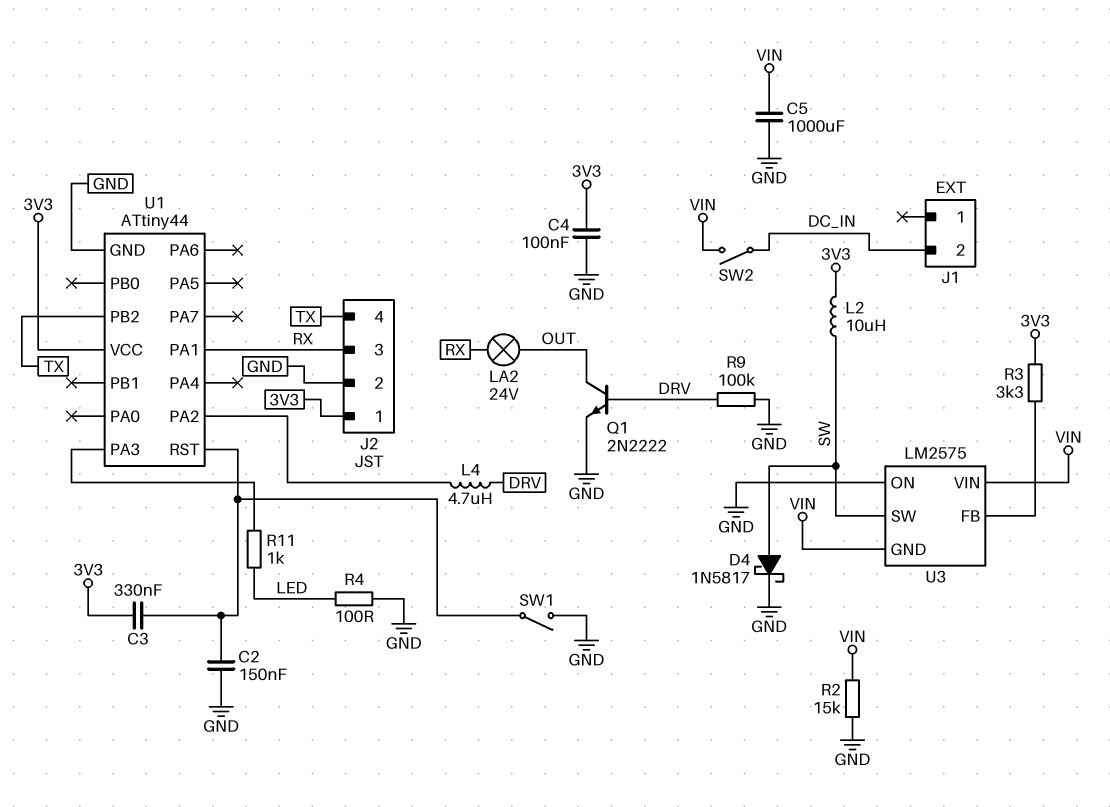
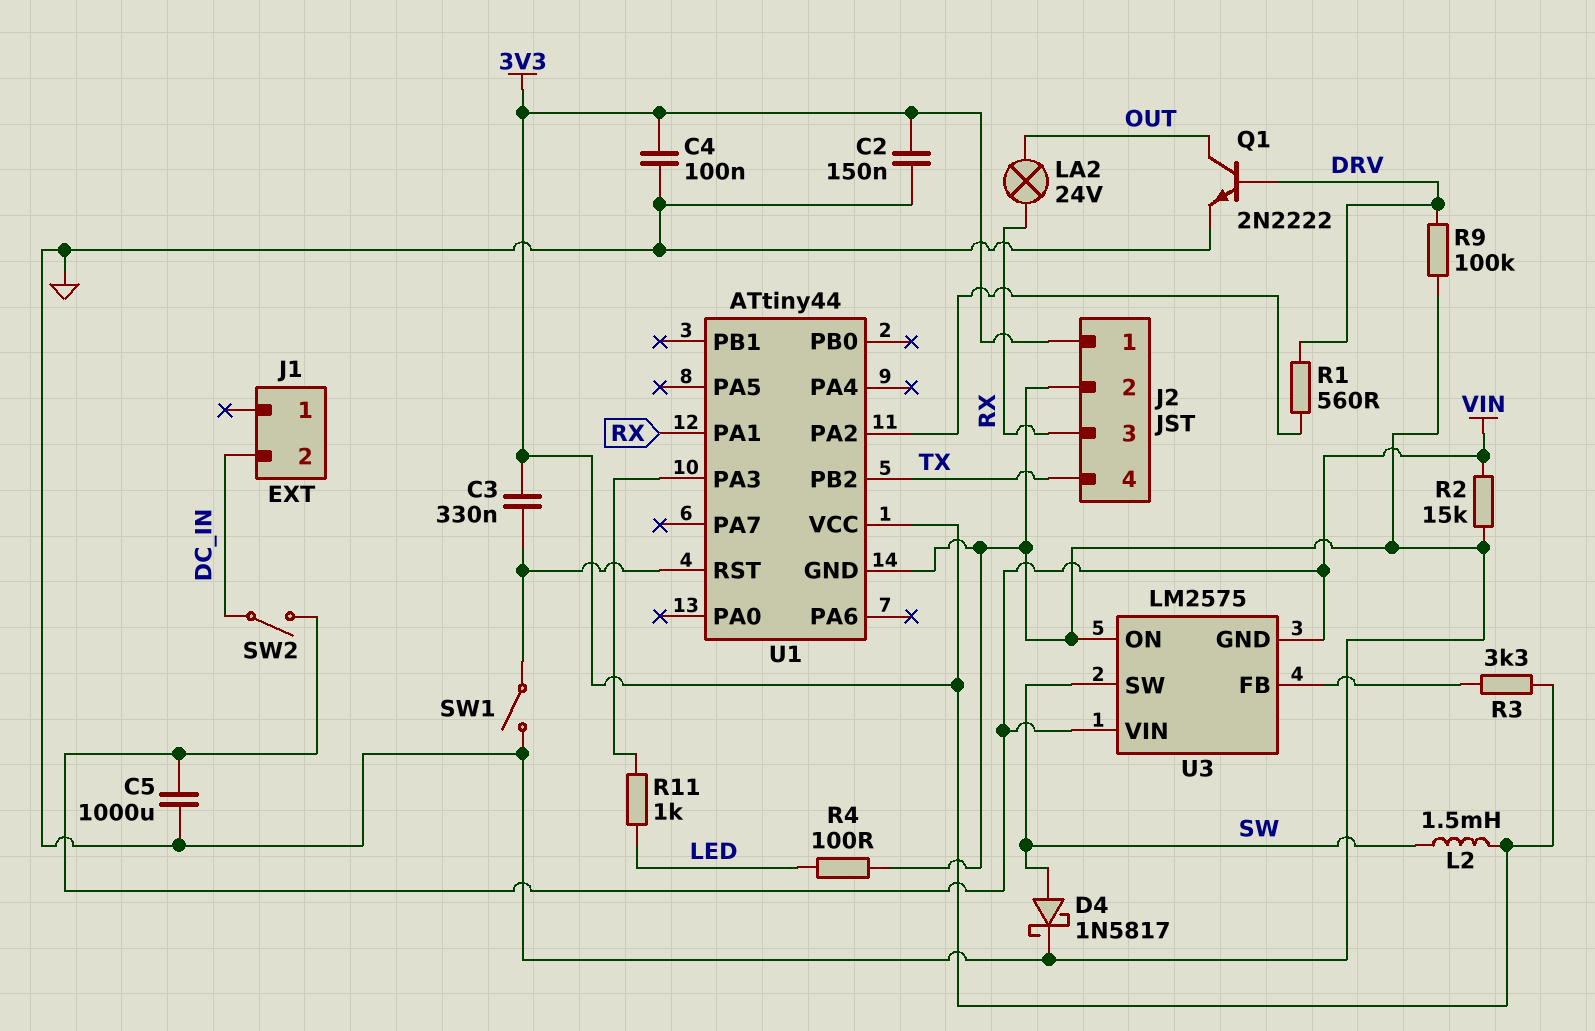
C2: 150nF (GND, U1/RST) -> 150nF (3V3, GND)
L2: 10uH (3V3, SW) -> 1.5mH (3V3, SW)
L4: 4.7uH (DRV, U1/PA2) -> none
R1: none -> 560 (DRV, U1/PA2)

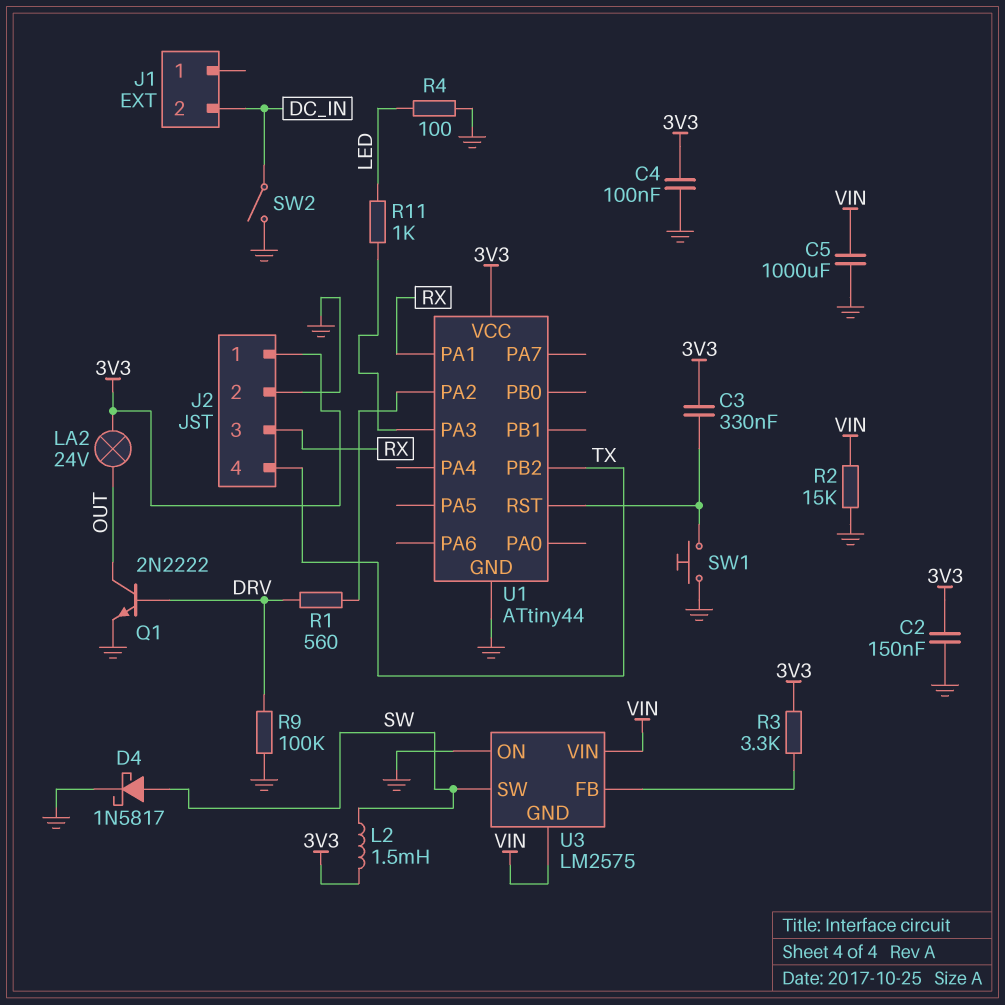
LA2: lamp 24V (OUT, RX) -> lamp 24V (3V3, OUT)
SW1: switch (GND, U1/RST) -> button (GND, U1/RST)
SW2: switch (DC_IN, VIN) -> switch (DC_IN, GND)

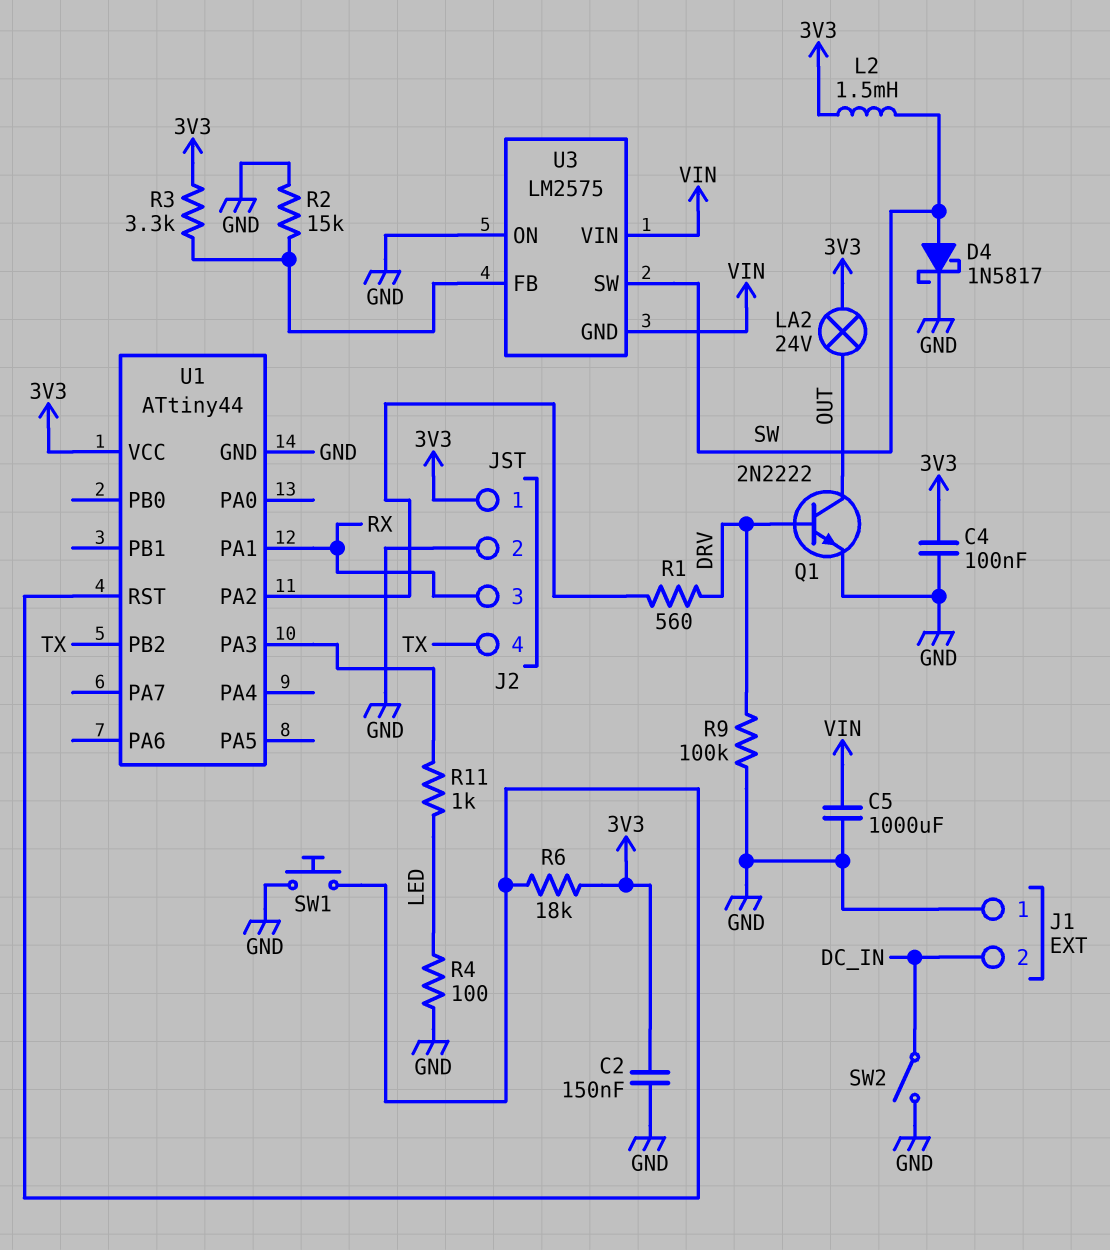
C3: 330nF (3V3, U1/RST) -> none
J1 pin 1: none -> GND
R2: 15k (GND, VIN) -> 15k (GND, U3/FB)
R6: none -> 18k (3V3, U1/RST)

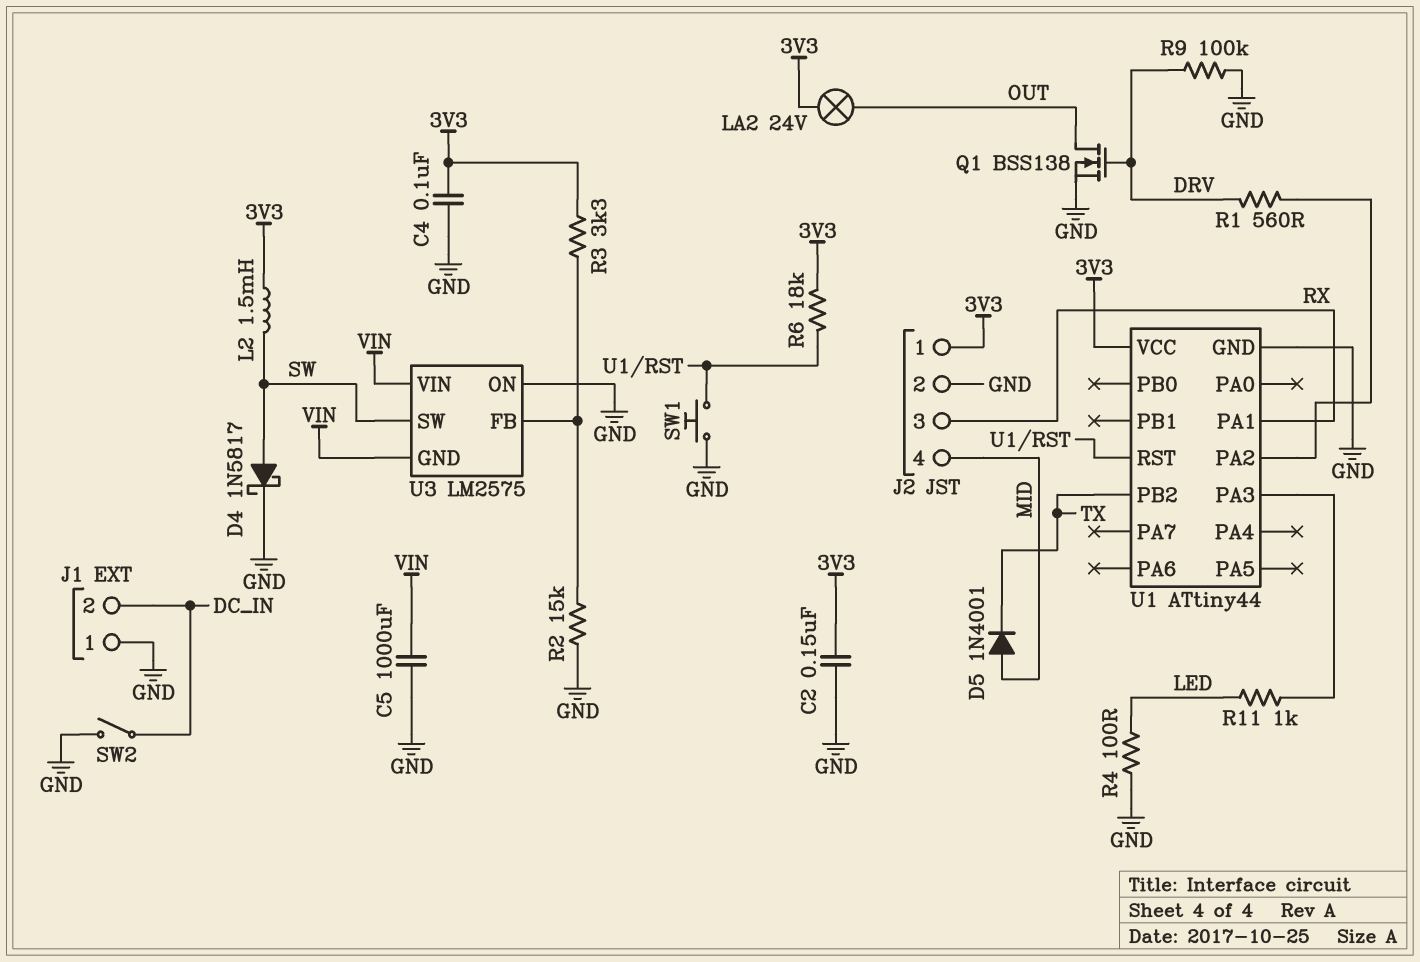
D5: none -> diode 1N4001 (A MID, K TX)
J2 pin 4: TX -> MID
Q1: NPN 2N2222 (B DRV, C OUT, E GND) -> NMOS BSS138 (G DRV, D OUT, S GND)

